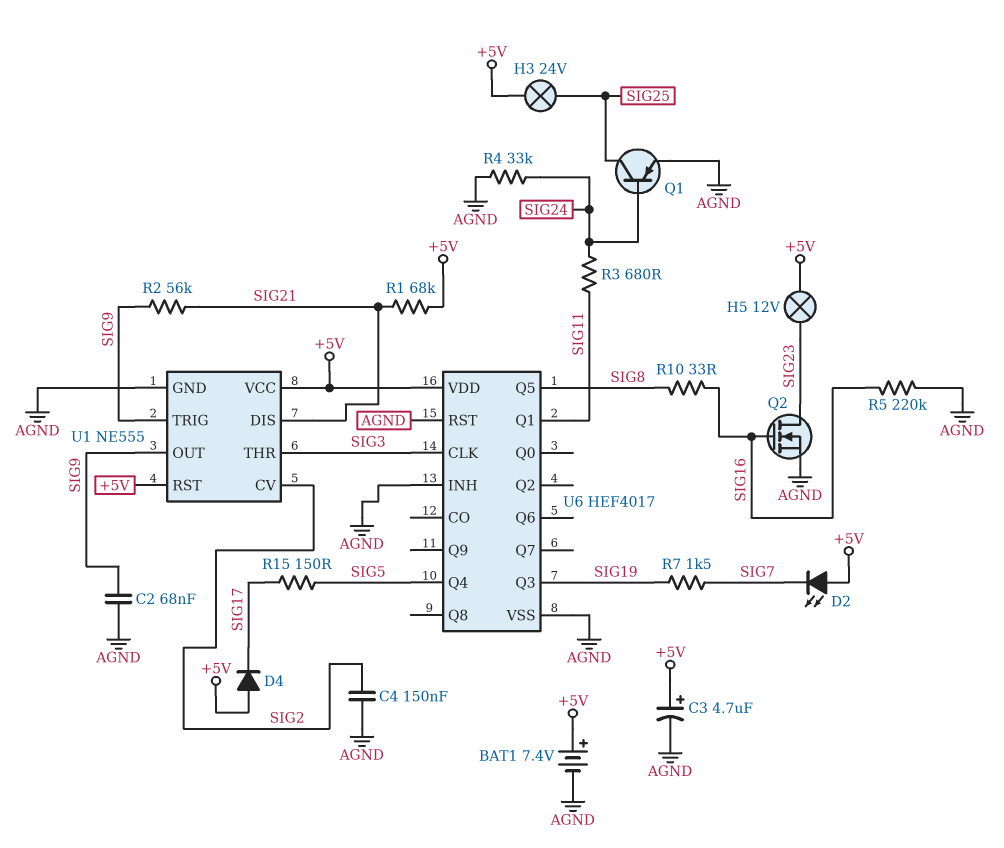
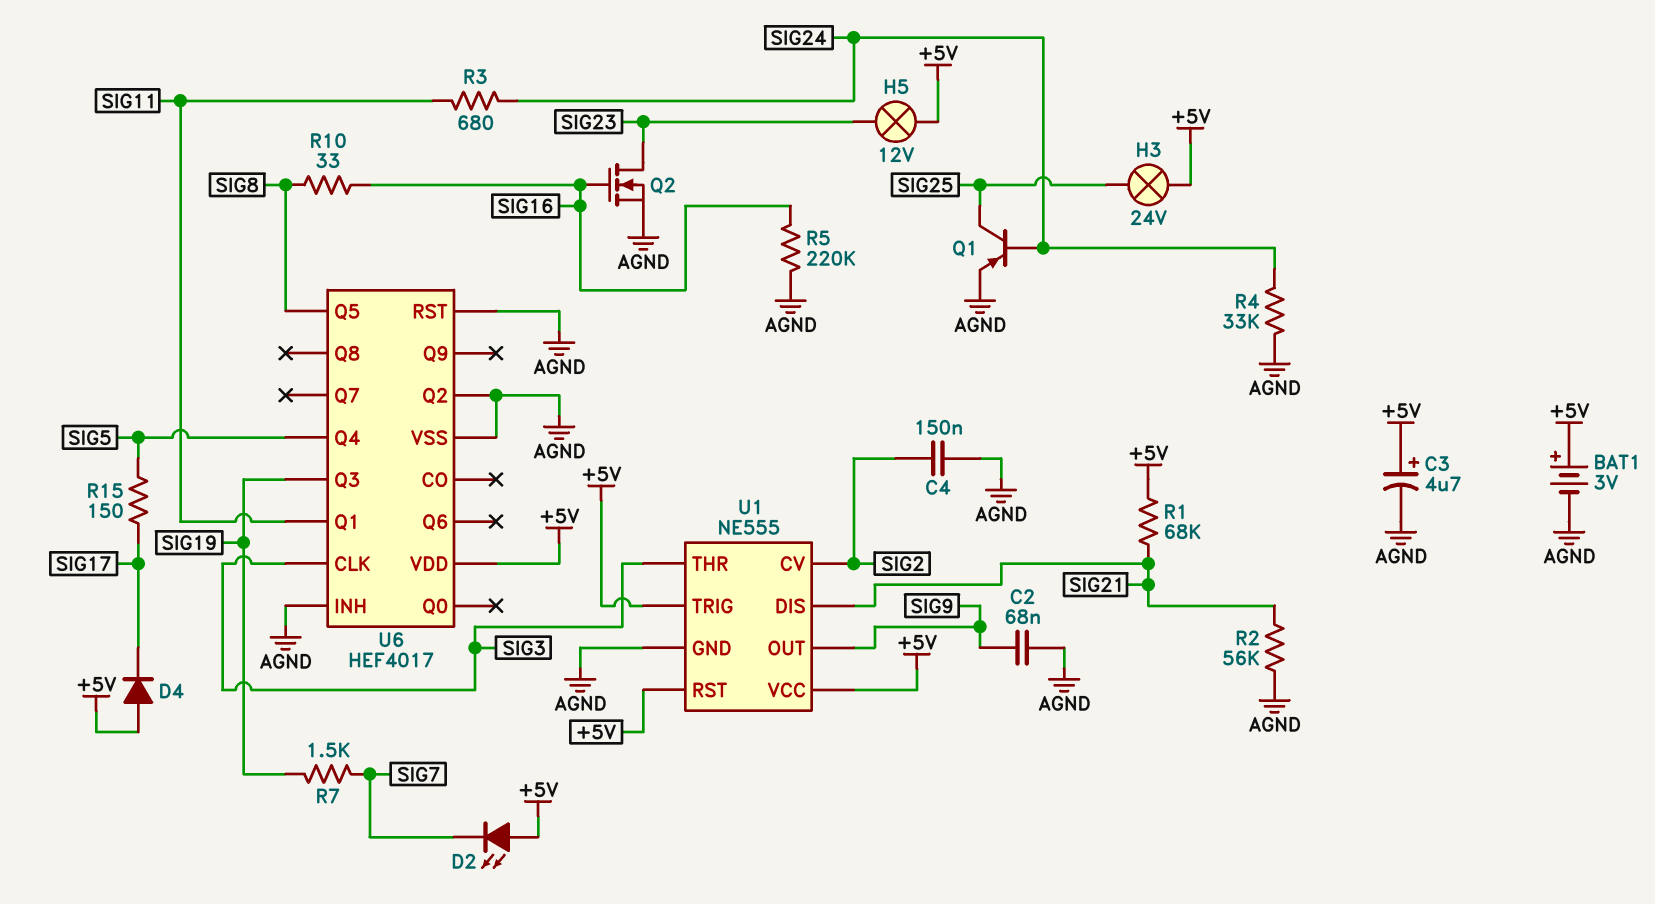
BAT1: 7.4V (plus +5V, minus AGND) -> 3V (plus +5V, minus AGND)
R2: 56k (SIG9, SIG21) -> 56k (AGND, SIG21)
U1 pin TRIG: SIG9 -> +5V
U6 pin Q2: none -> AGND

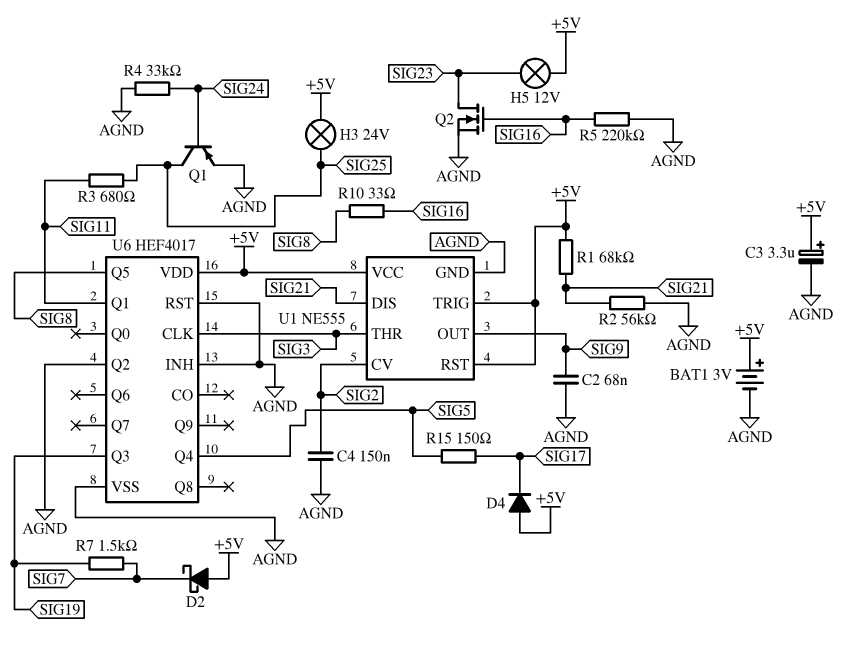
C3: 4.7uF (plus +5V, minus AGND) -> 3.3uF (plus +5V, minus AGND)
D2: LED (A +5V, K SIG7) -> schottky (A +5V, K SIG7)
R3: 680 (SIG11, SIG24) -> 680 (SIG11, SIG25)

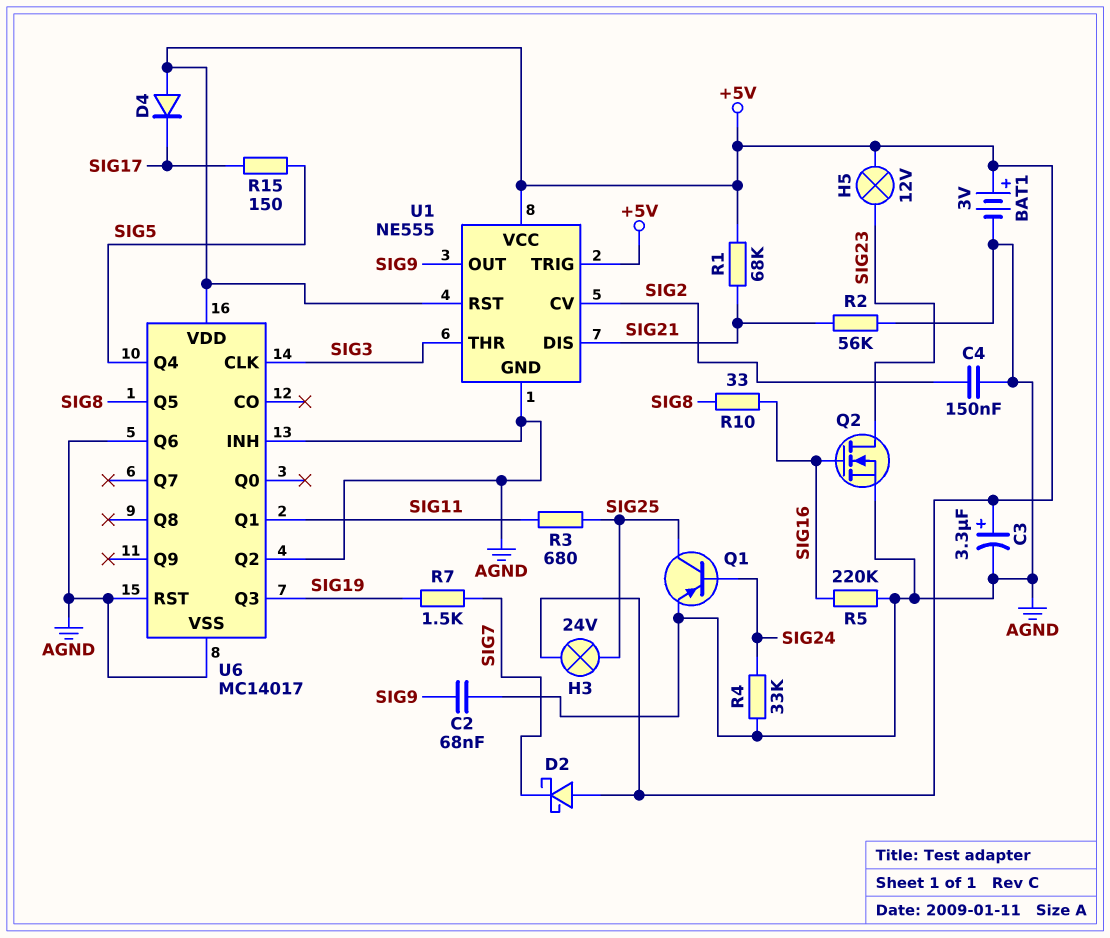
U6: HEF4017 -> MC14017
U6 pin Q6: none -> AGND

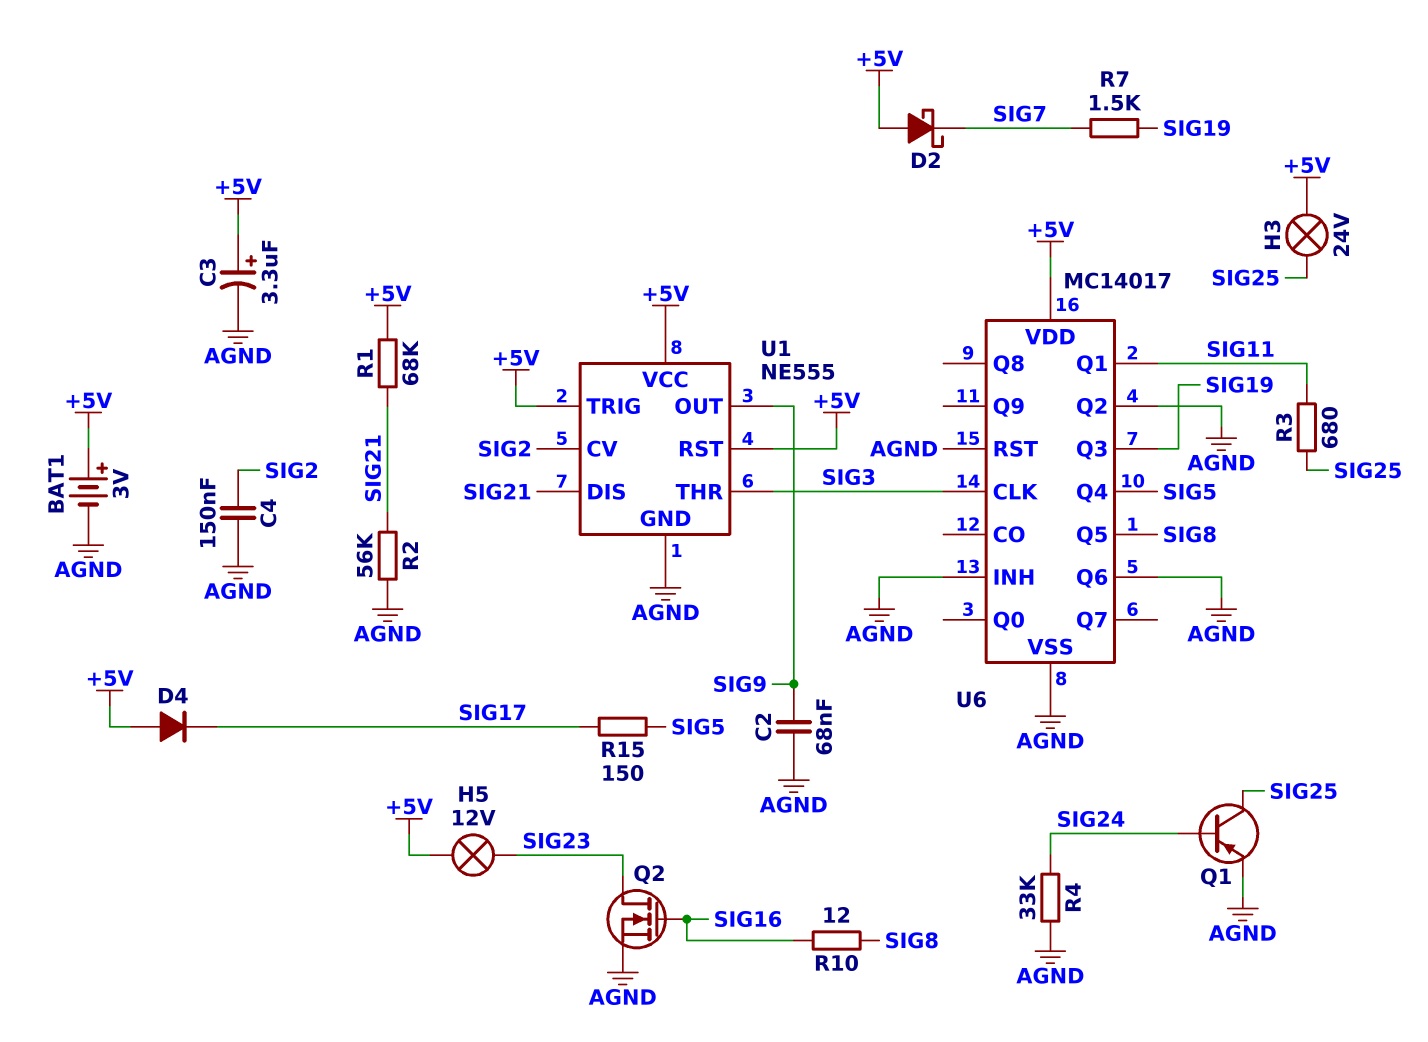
R5: 220k (AGND, SIG16) -> none
R10: 33 (SIG8, SIG16) -> 12 (SIG8, SIG16)

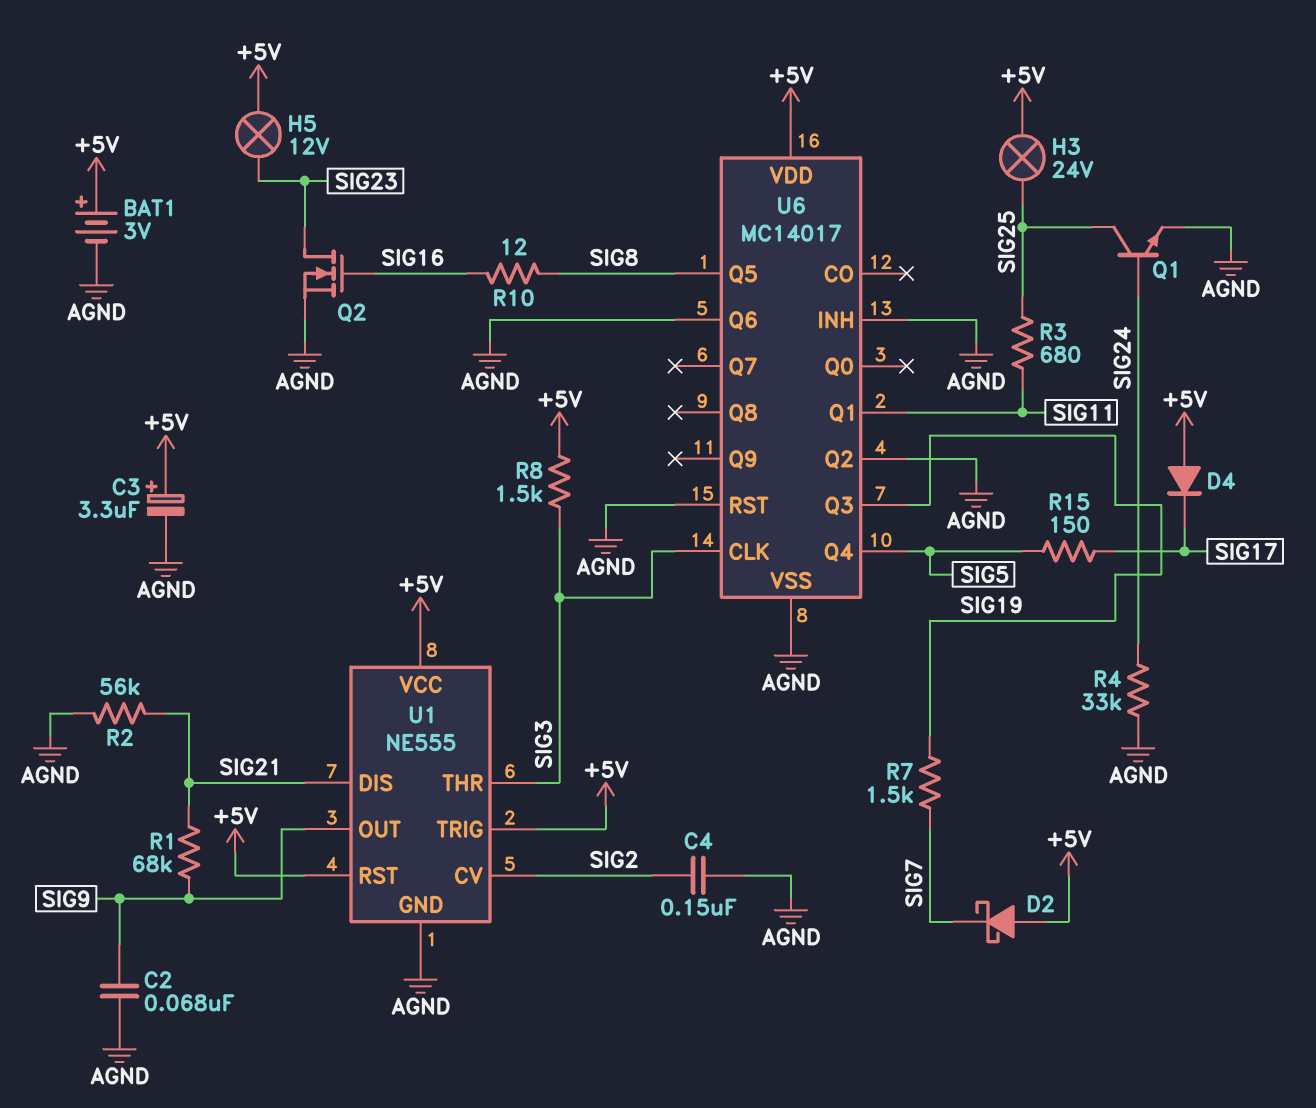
Q1: PNP (B SIG24, C SIG25, E AGND) -> NPN (B SIG24, C SIG25, E AGND)
R1: 68k (+5V, SIG21) -> 68k (SIG9, SIG21)
R8: none -> 1.5k (+5V, SIG3)

